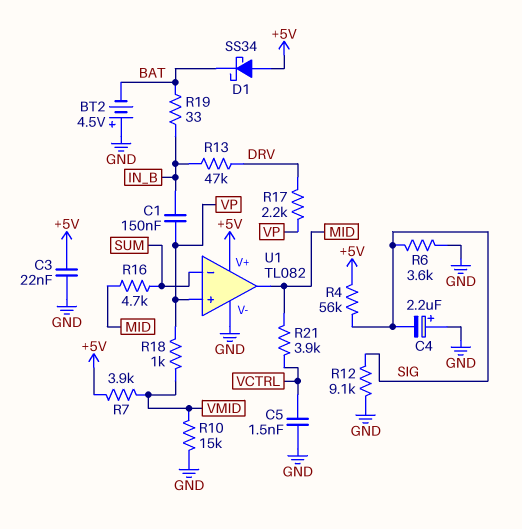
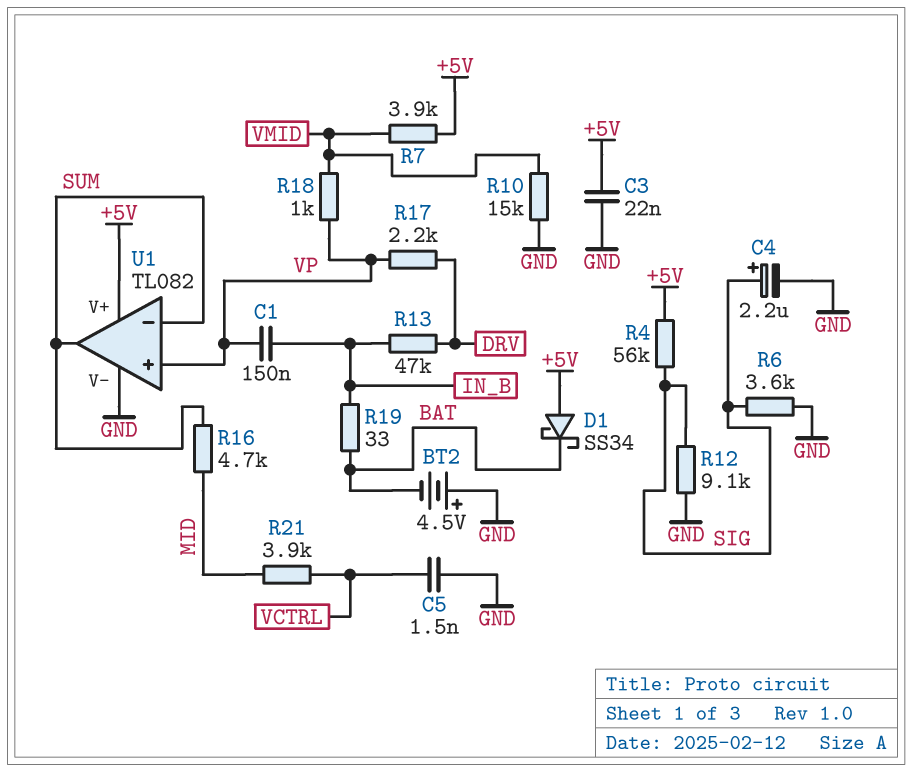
C4: 2.2uF (plus GND, minus SIG) -> 2.2uF (plus SIG, minus GND)
U1 pin out: MID -> SUM

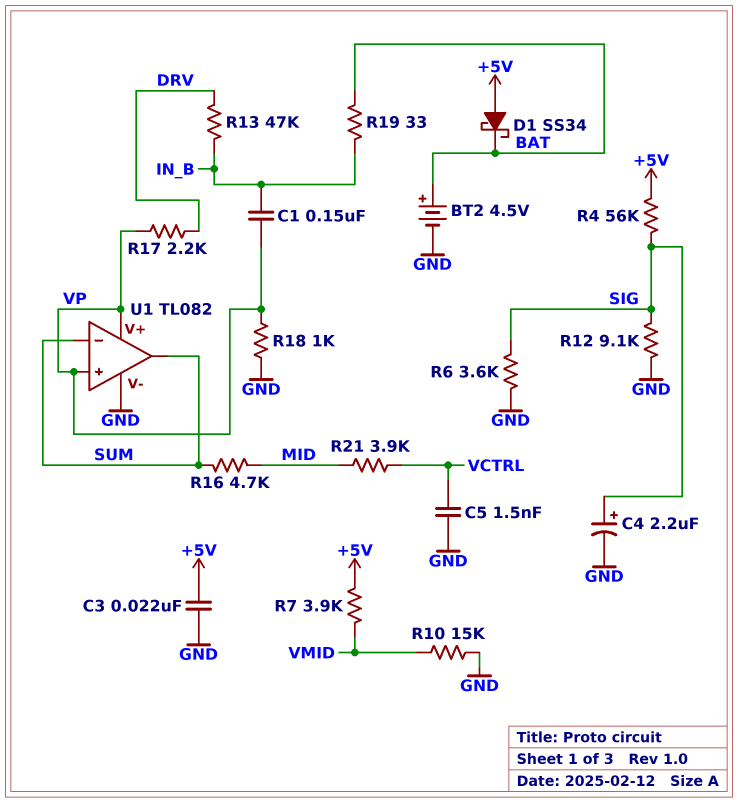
BT2: 4.5V (plus GND, minus BAT) -> 4.5V (plus BAT, minus GND)
R18: 1k (VMID, VP) -> 1k (GND, VP)
U1 pin V+: +5V -> VP

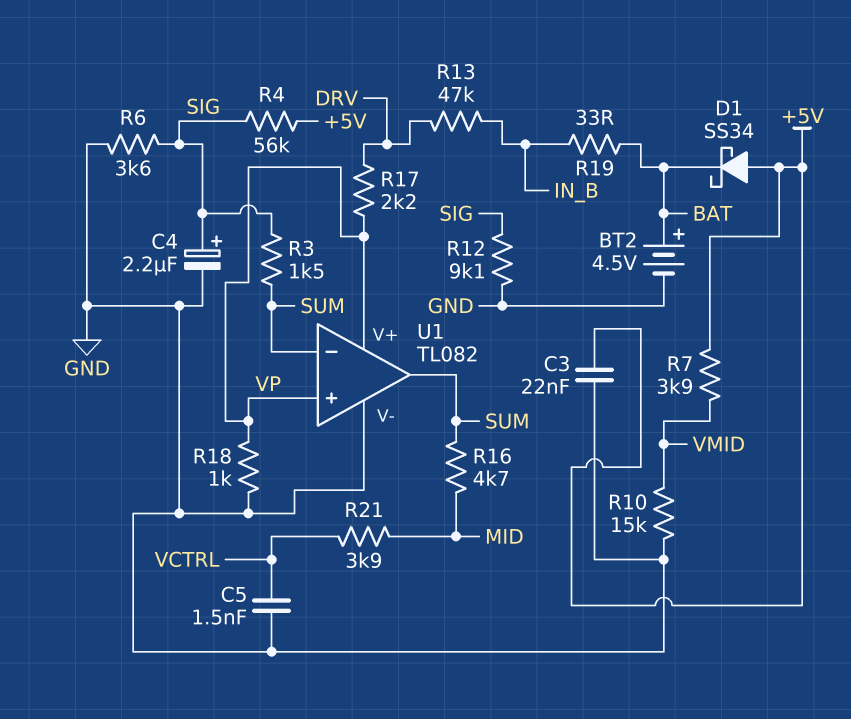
C1: 150nF (IN_B, VP) -> none
R3: none -> 1.5k (SIG, SUM)

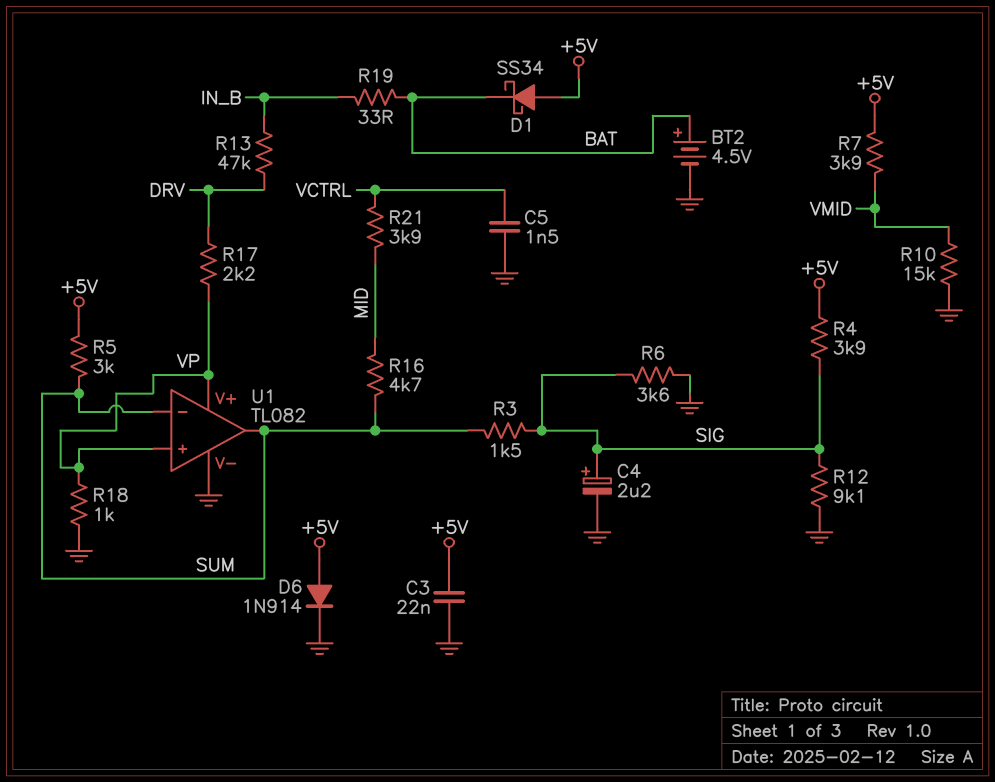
D6: none -> diode 1N914 (A +5V, K GND)
R4: 56k (+5V, SIG) -> 3.9k (+5V, SIG)
R5: none -> 3k (+5V, SUM)

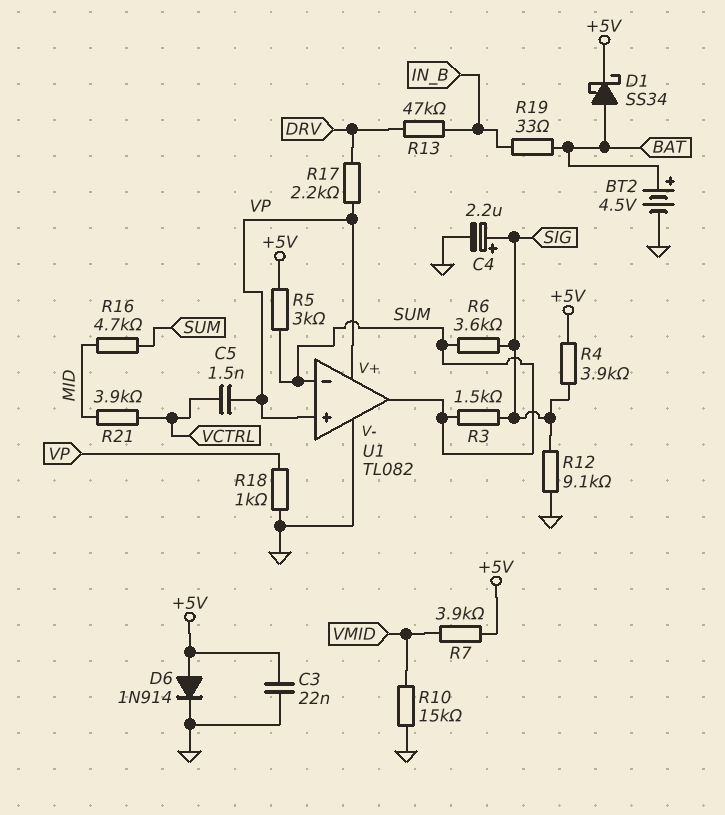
C5: 1.5nF (GND, VCTRL) -> 1.5nF (VCTRL, VP)
D1: schottky SS34 (A +5V, K BAT) -> schottky SS34 (A BAT, K +5V)
R6: 3.6k (GND, SIG) -> 3.6k (SIG, SUM)

